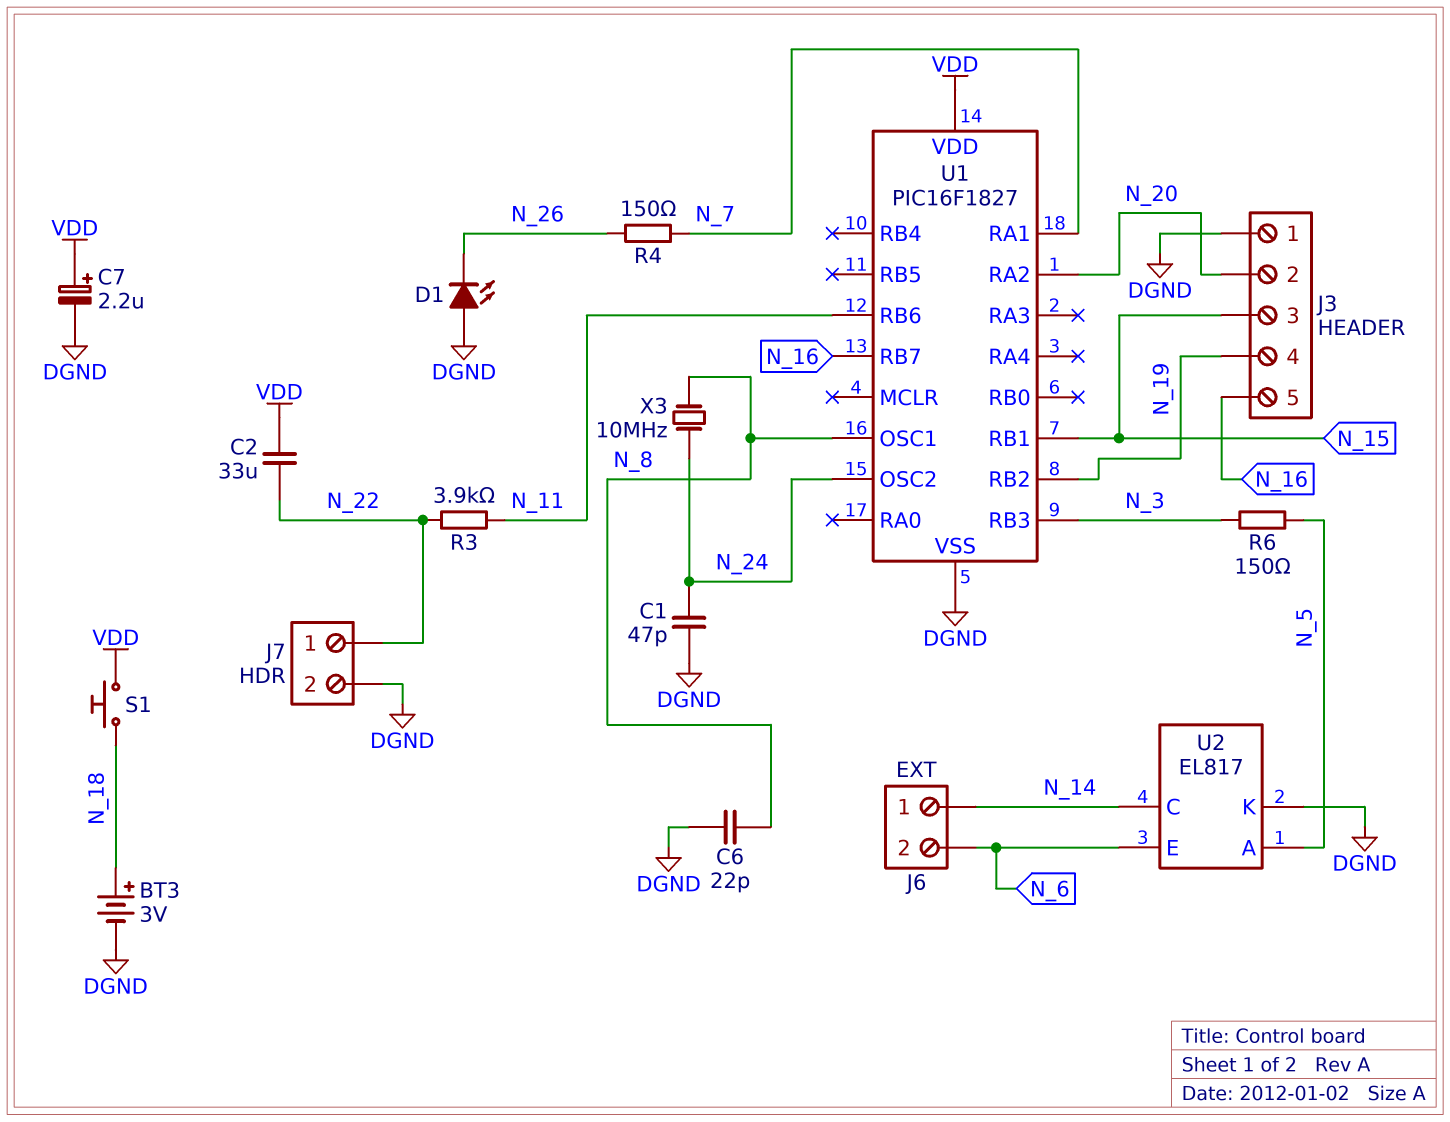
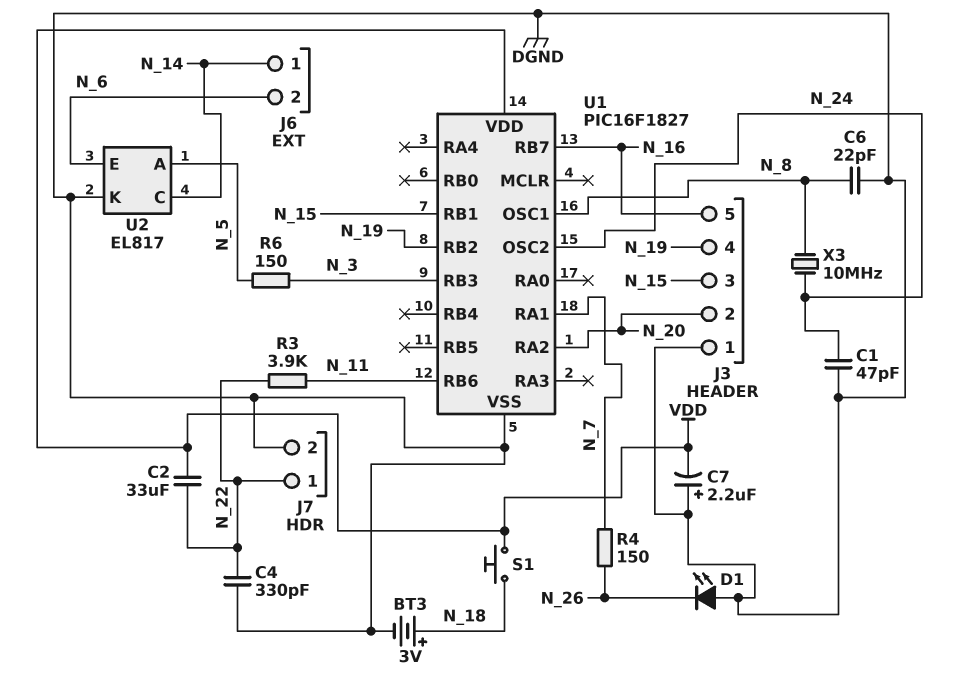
C4: none -> 330pF (DGND, N_22)
C7: 2.2uF (plus VDD, minus DGND) -> 2.2uF (plus DGND, minus VDD)

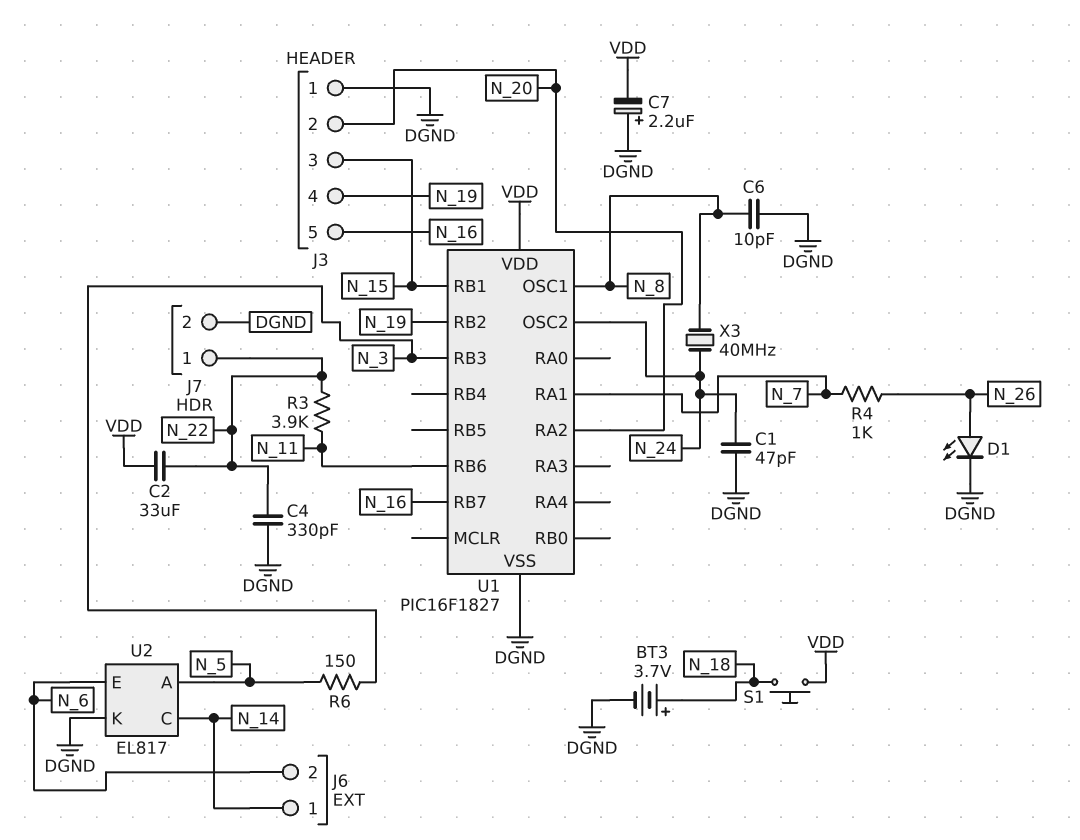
BT3: 3V (plus N_18, minus DGND) -> 3.7V (plus N_18, minus DGND)
C6: 22pF (DGND, N_8) -> 10pF (DGND, N_8)
D1: LED (A DGND, K N_26) -> LED (A N_26, K DGND)
R4: 150 (N_7, N_26) -> 1k (N_7, N_26)
X3: 10MHz (N_8, N_24) -> 40MHz (N_8, N_24)

